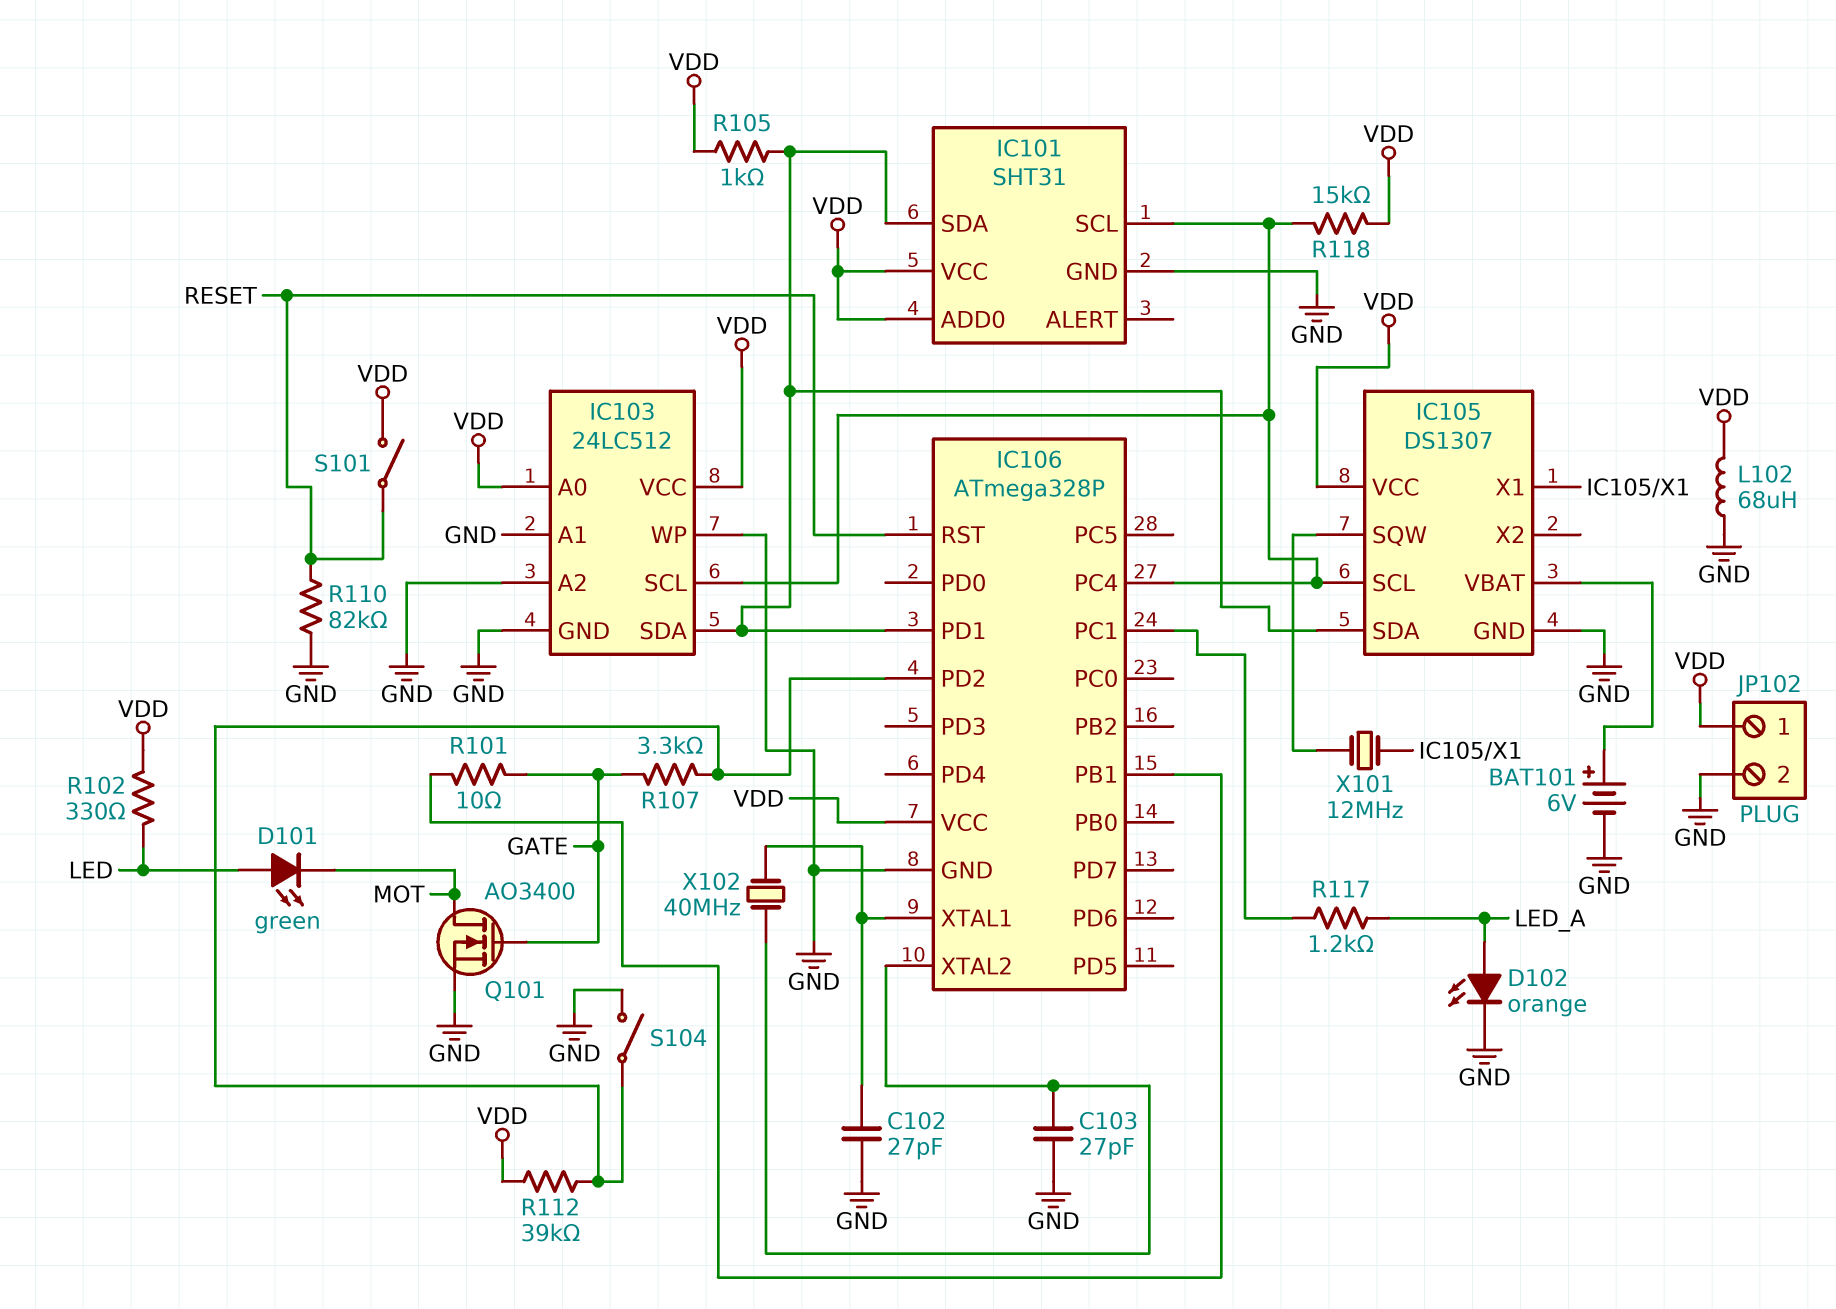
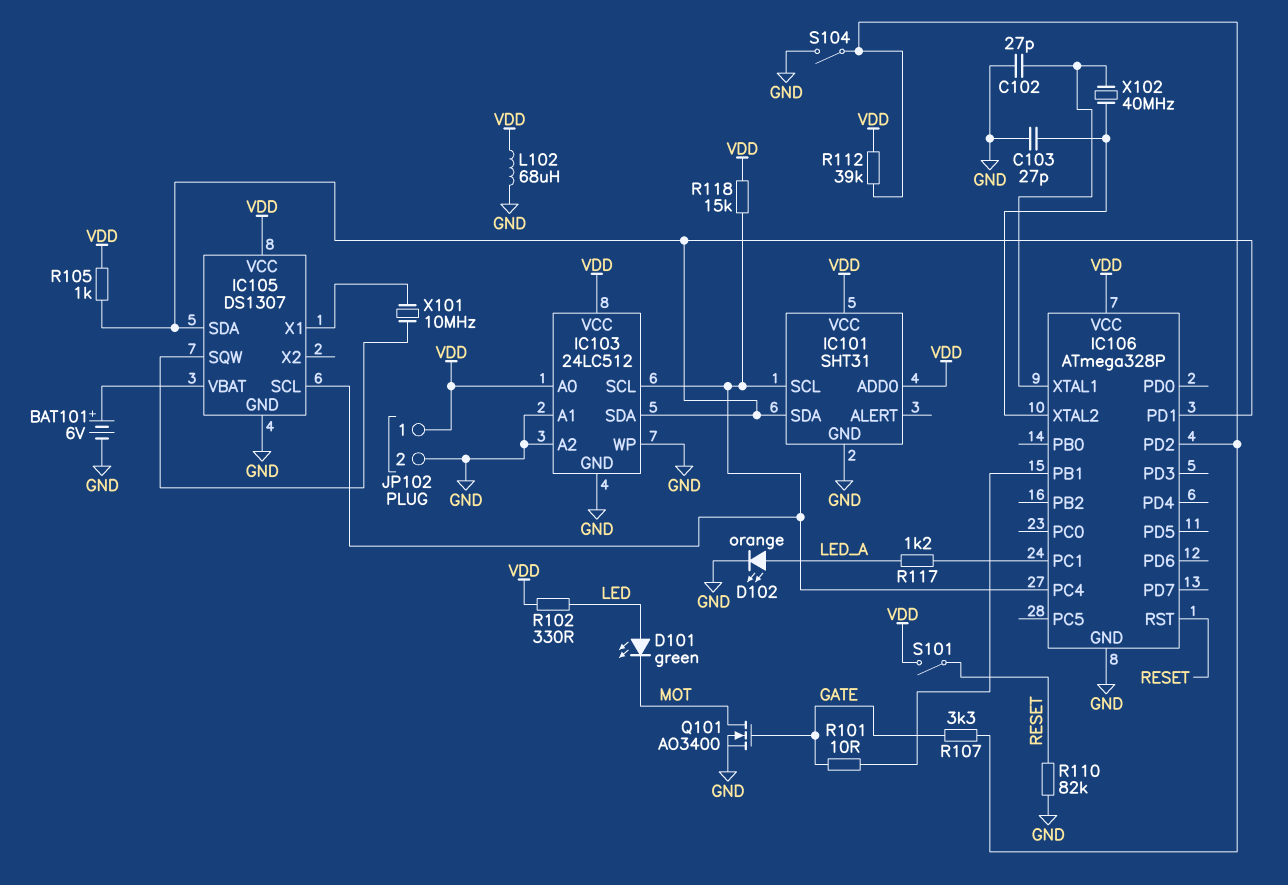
X101: 12MHz (IC105/SQW, IC105/X1) -> 10MHz (IC105/SQW, IC105/X1)

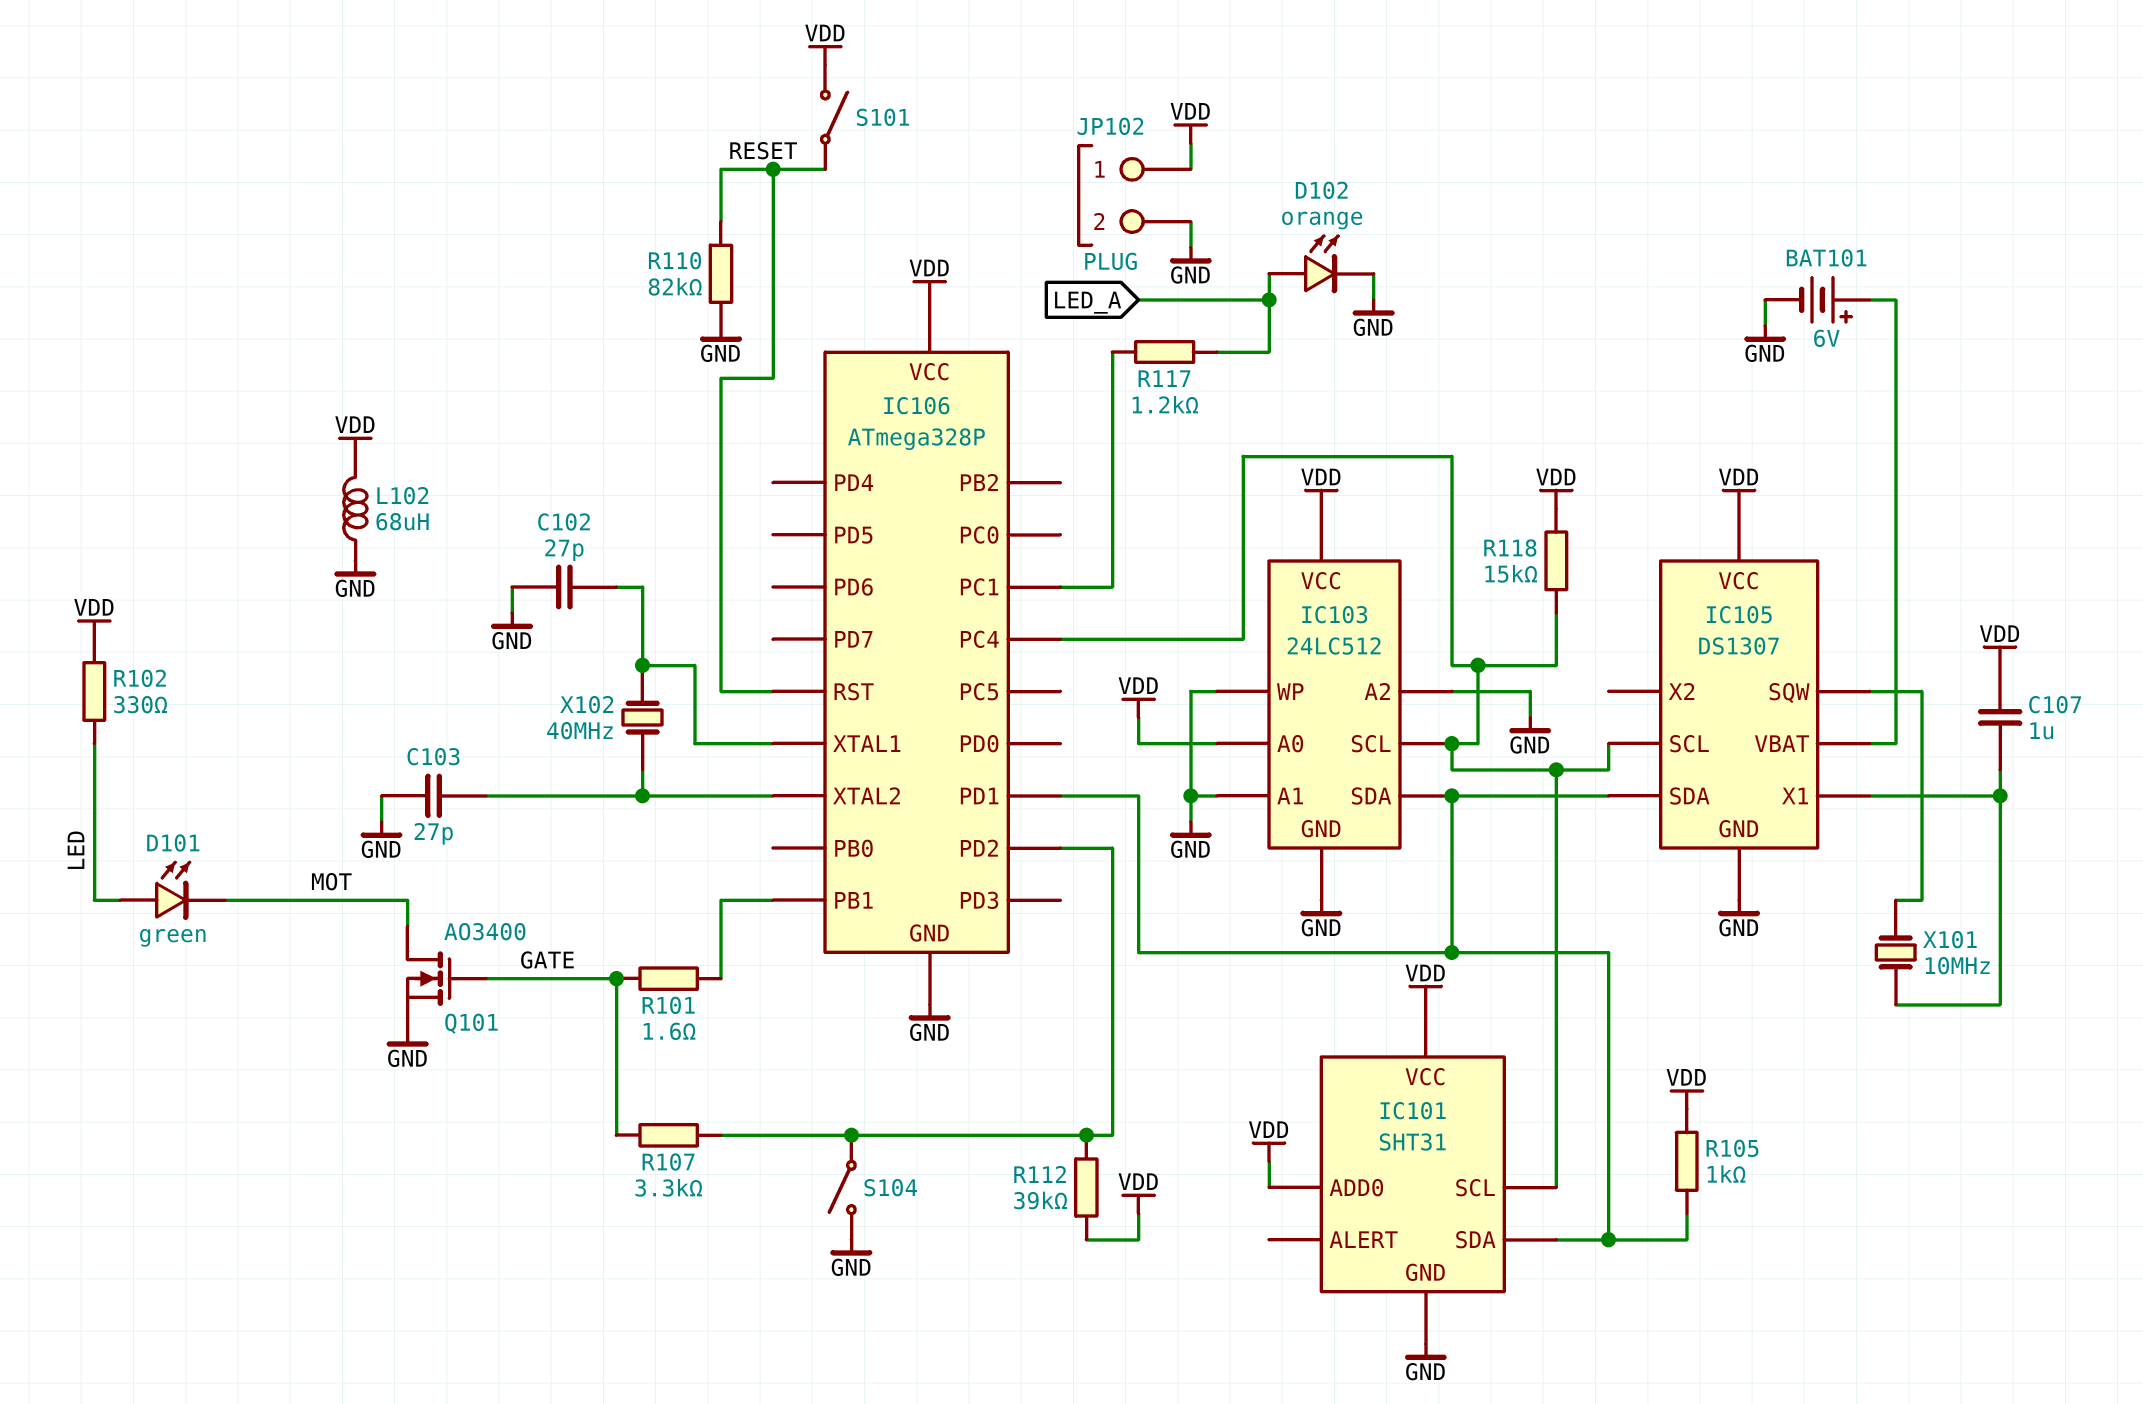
C107: none -> 1uF (IC105/X1, VDD)
R101: 10 (GATE, IC106/PB1) -> 1.6 (GATE, IC106/PB1)

